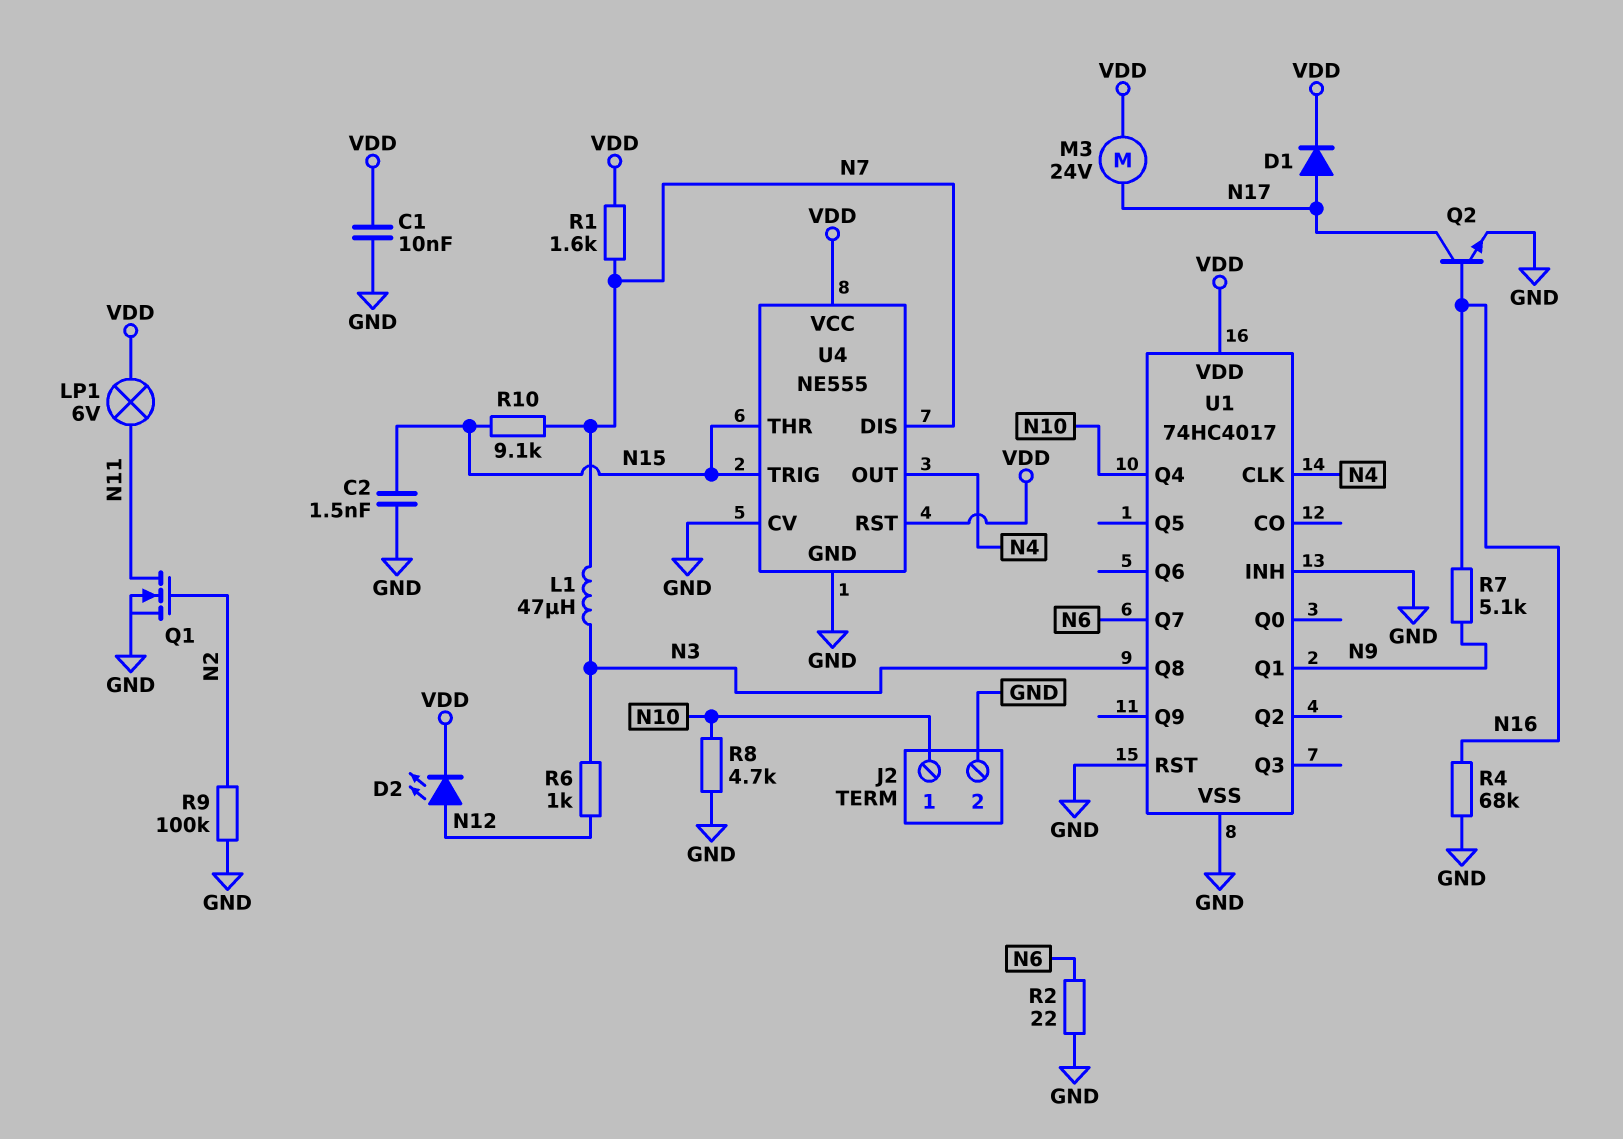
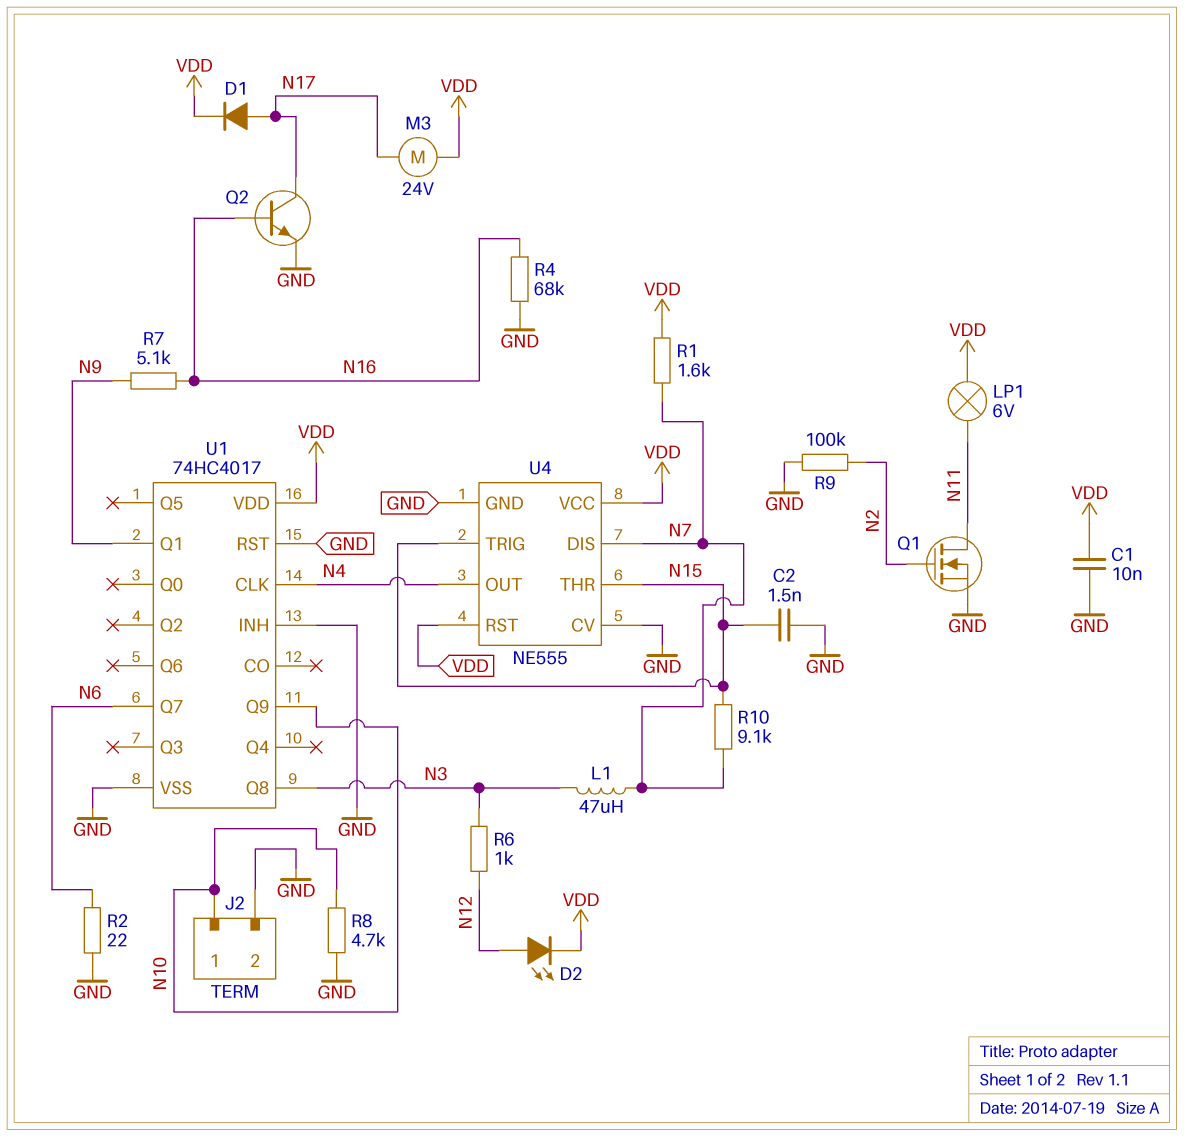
U1 pin Q4: N10 -> none
U1 pin Q9: none -> N10

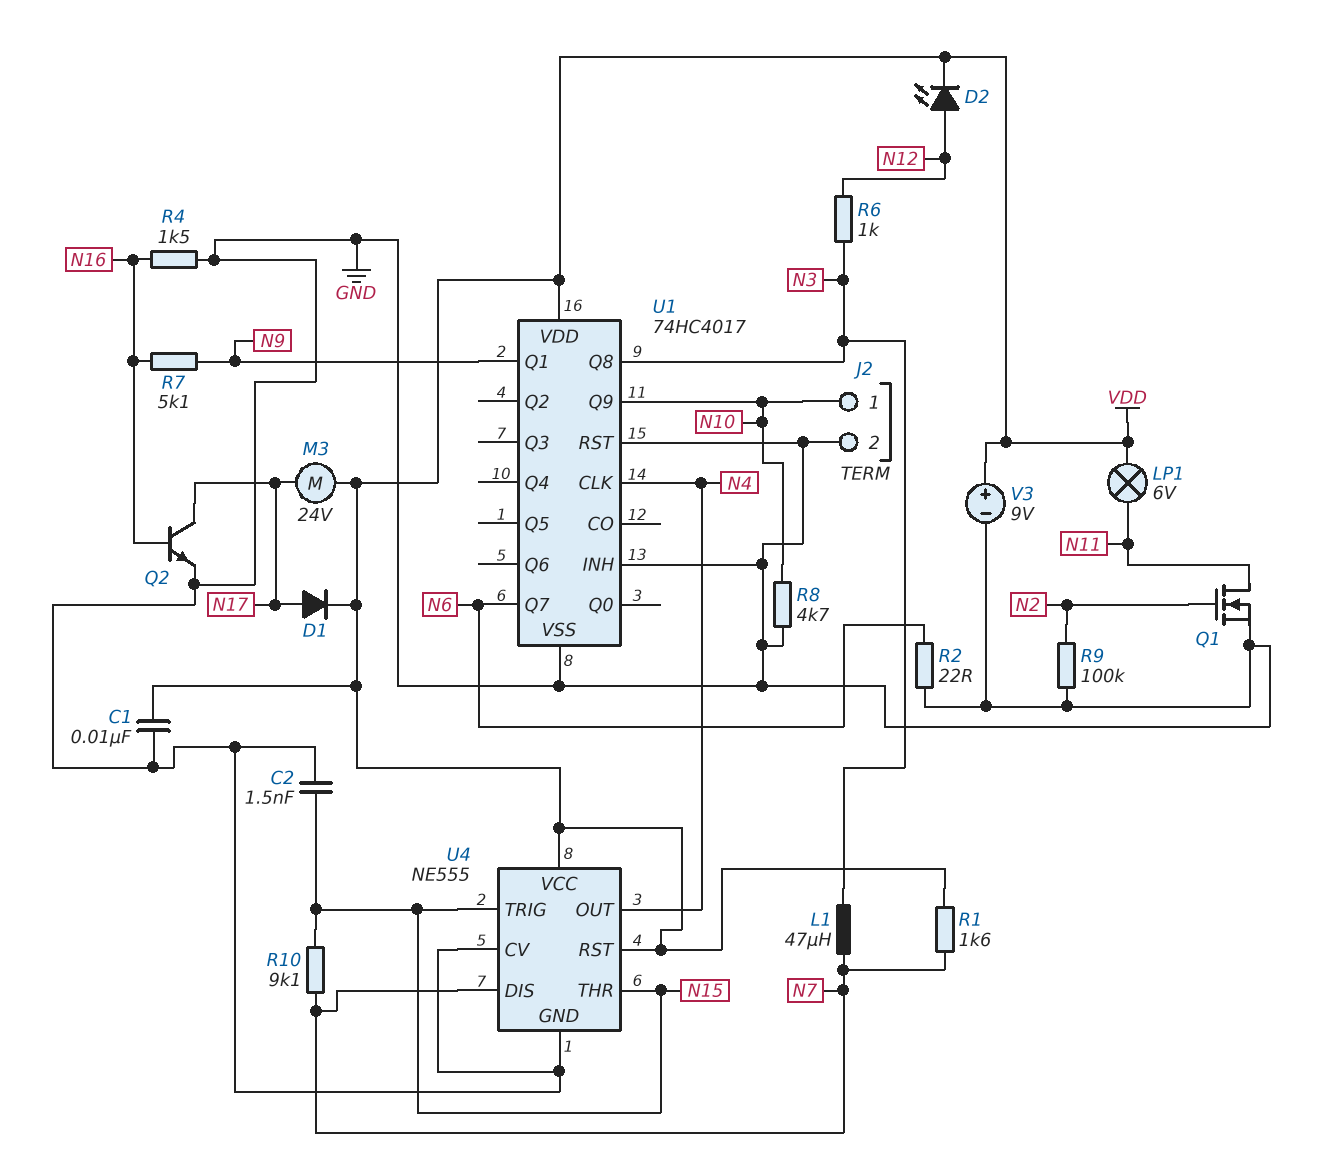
R4: 68k (GND, N16) -> 1.5k (GND, N16)
V3: none -> 9V (plus VDD, minus GND)

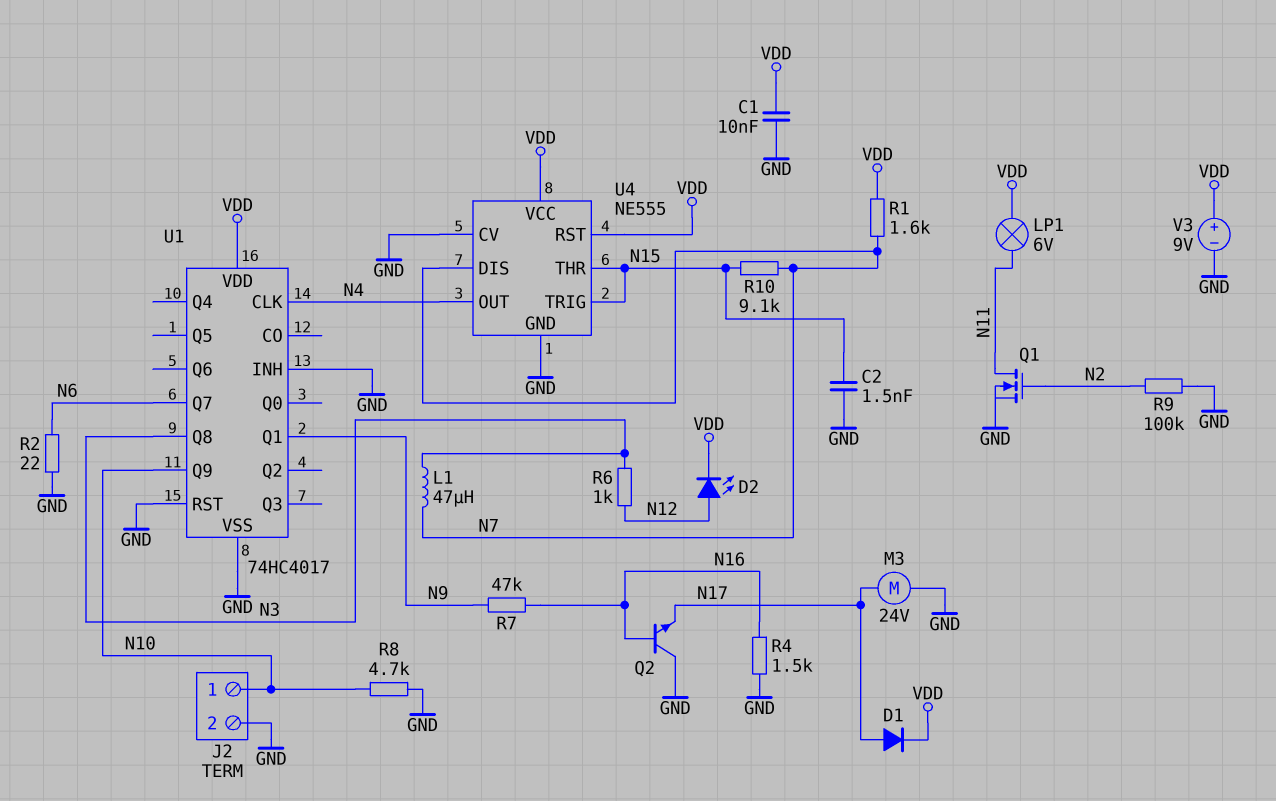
M3: motor 24V (N17, VDD) -> motor 24V (GND, N17)
Q2: NPN (B N16, C N17, E GND) -> NPN (B N16, C GND, E N17)
R7: 5.1k (N9, N16) -> 47k (N9, N16)

